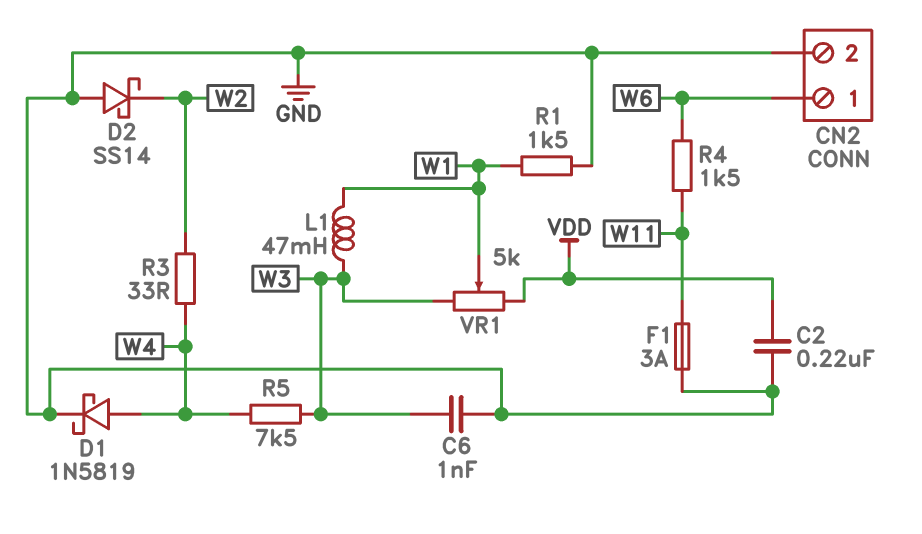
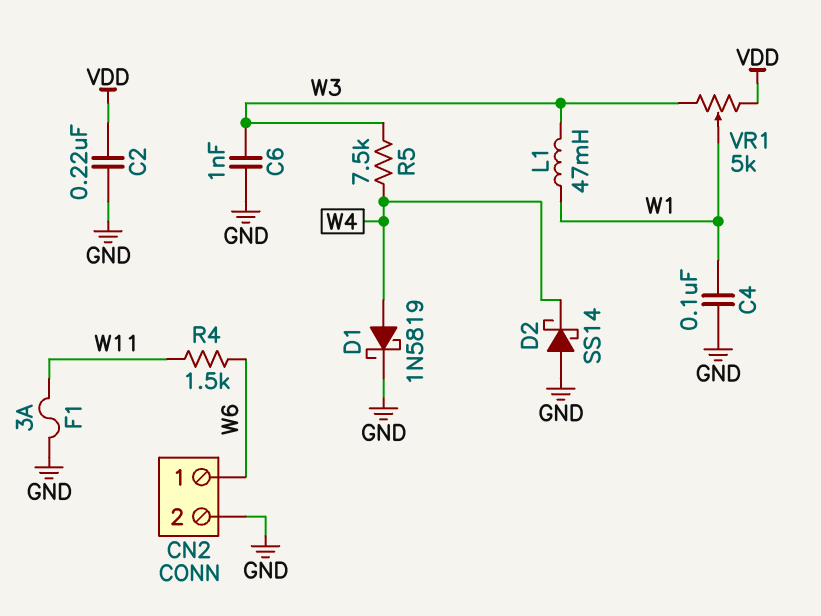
C4: none -> 100nF (GND, W1)
D2: schottky SS14 (A GND, K W2) -> schottky SS14 (A GND, K W4)
R1: 1.5k (GND, W1) -> none
R3: 33 (W2, W4) -> none

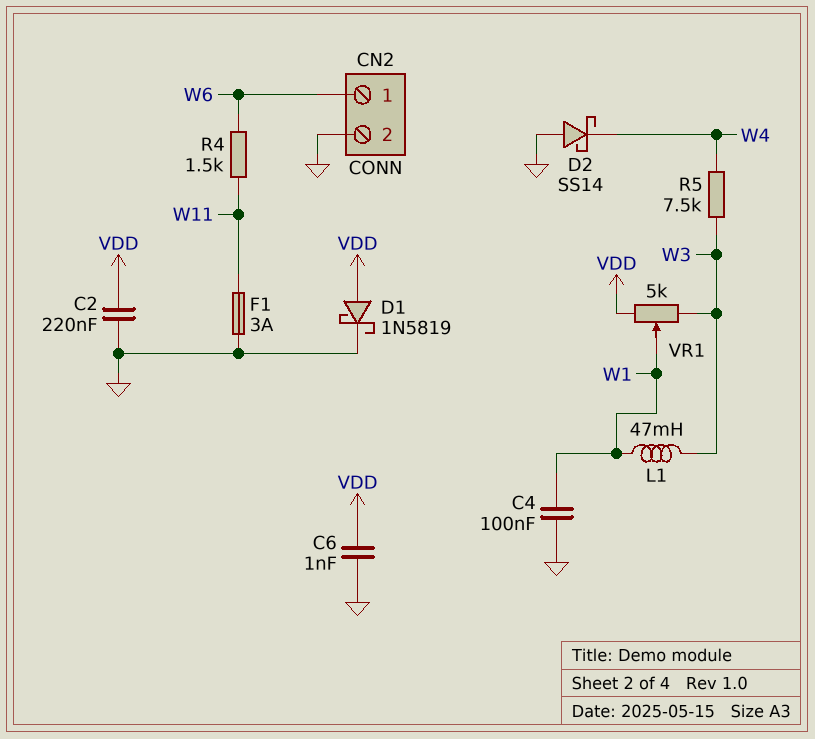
C6: 1nF (GND, W3) -> 1nF (GND, VDD)
D1: schottky 1N5819 (A W4, K GND) -> schottky 1N5819 (A VDD, K GND)

